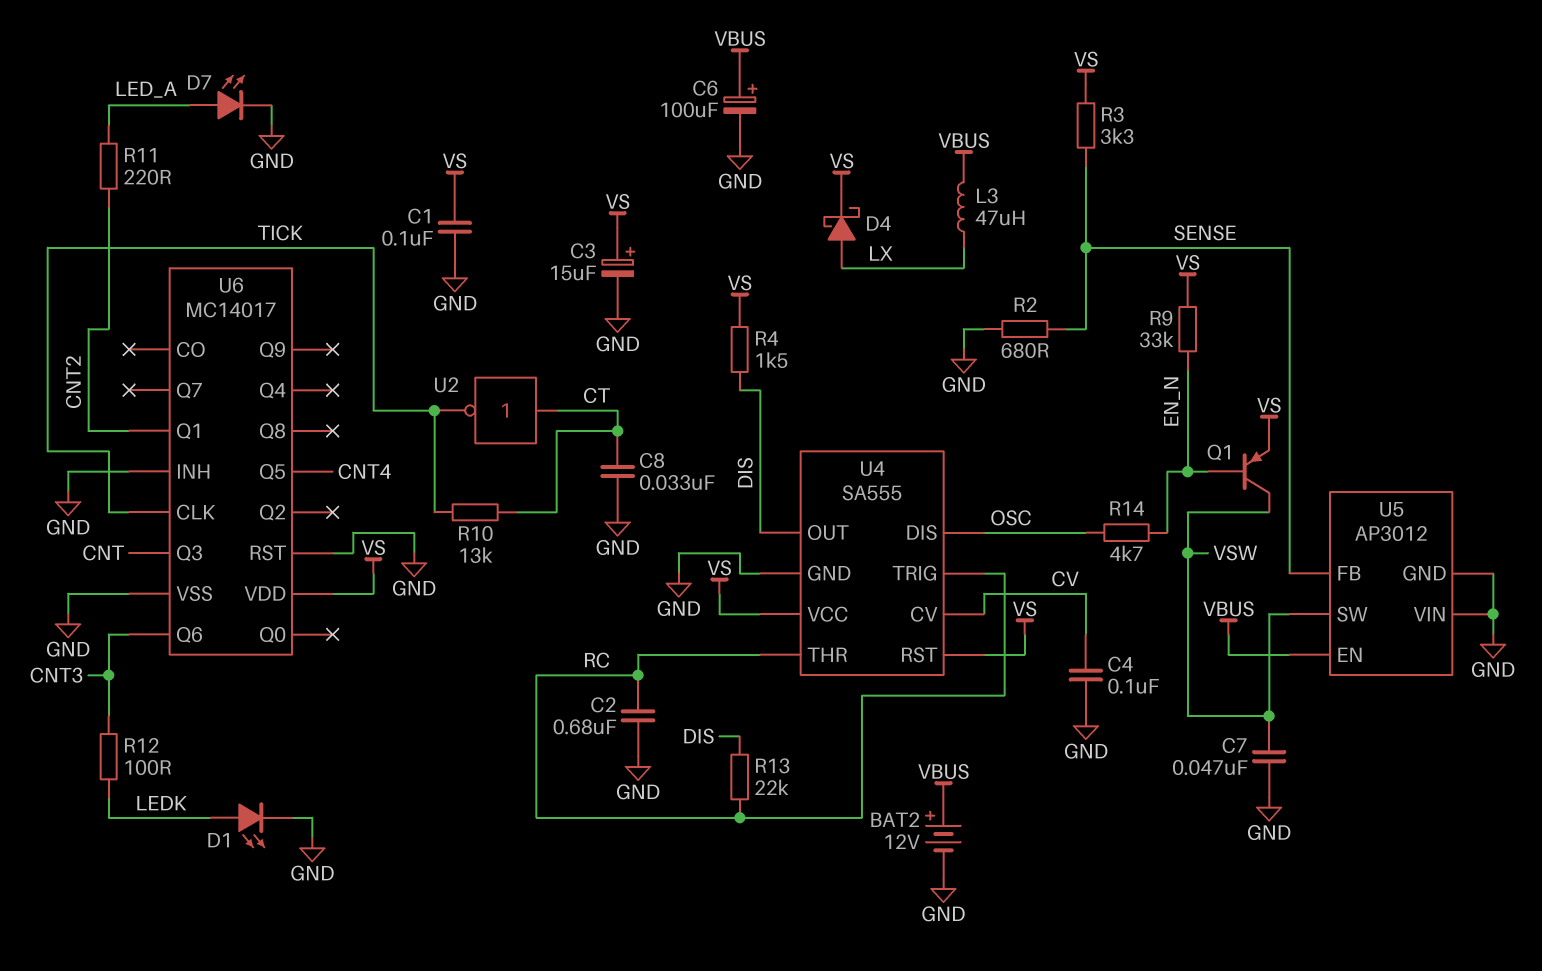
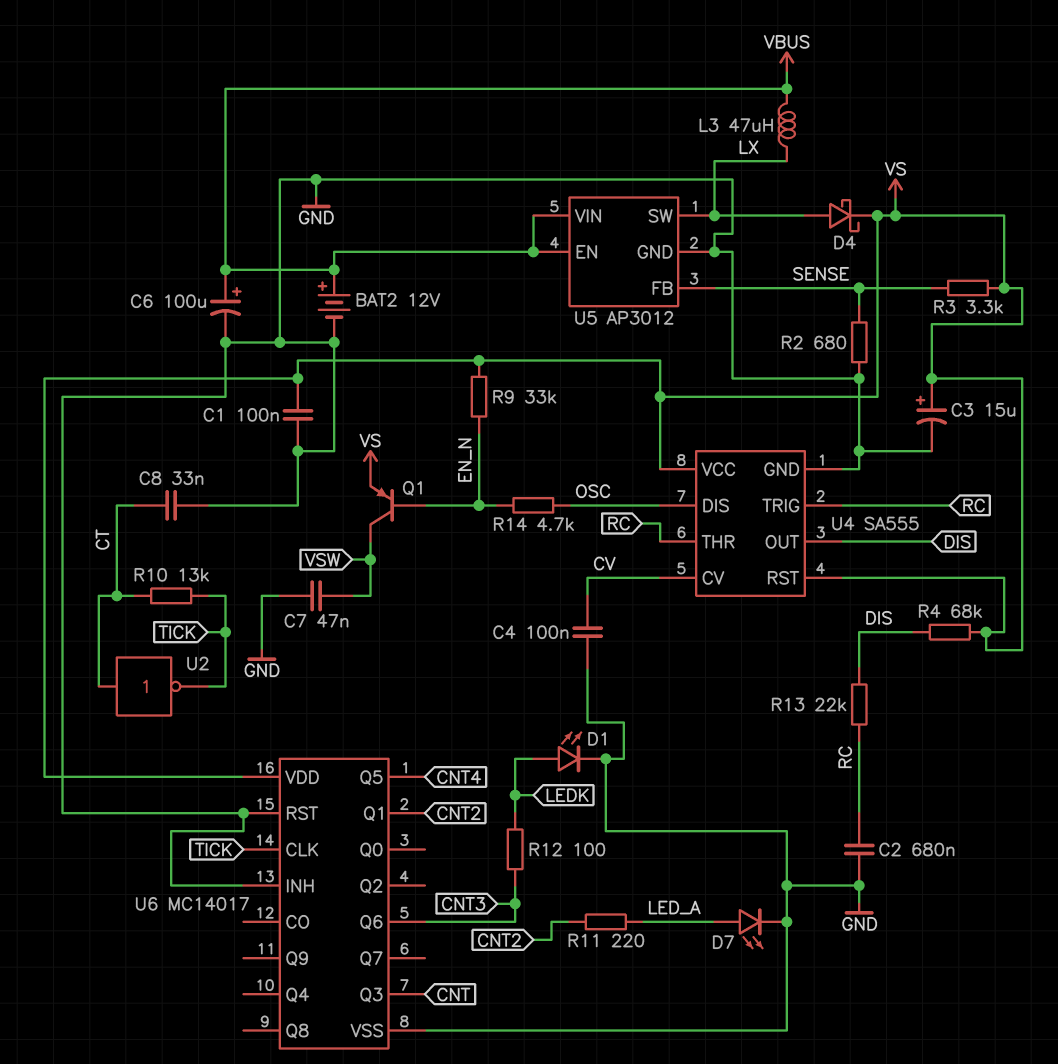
R4: 1.5k (DIS, VS) -> 68k (DIS, VS)
U5 pin SW: VSW -> LX
U5 pin VIN: GND -> VBUS

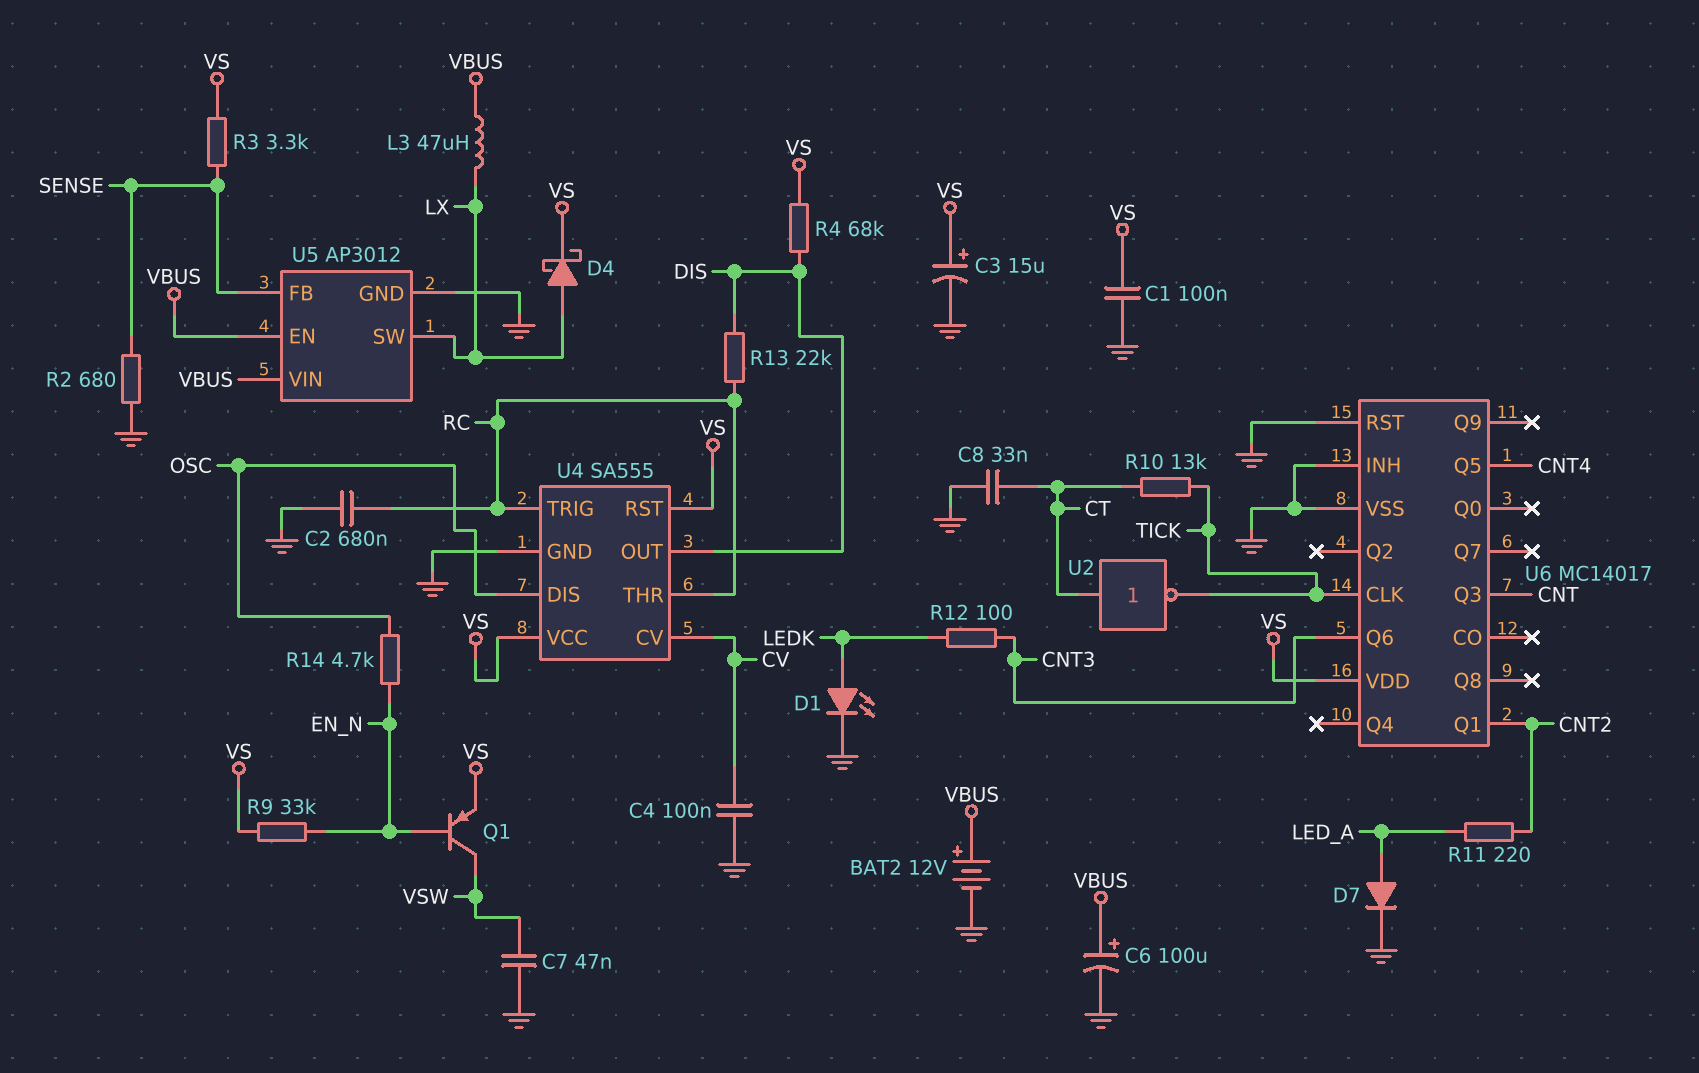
D7: LED (A LED_A, K GND) -> diode (A LED_A, K GND)

